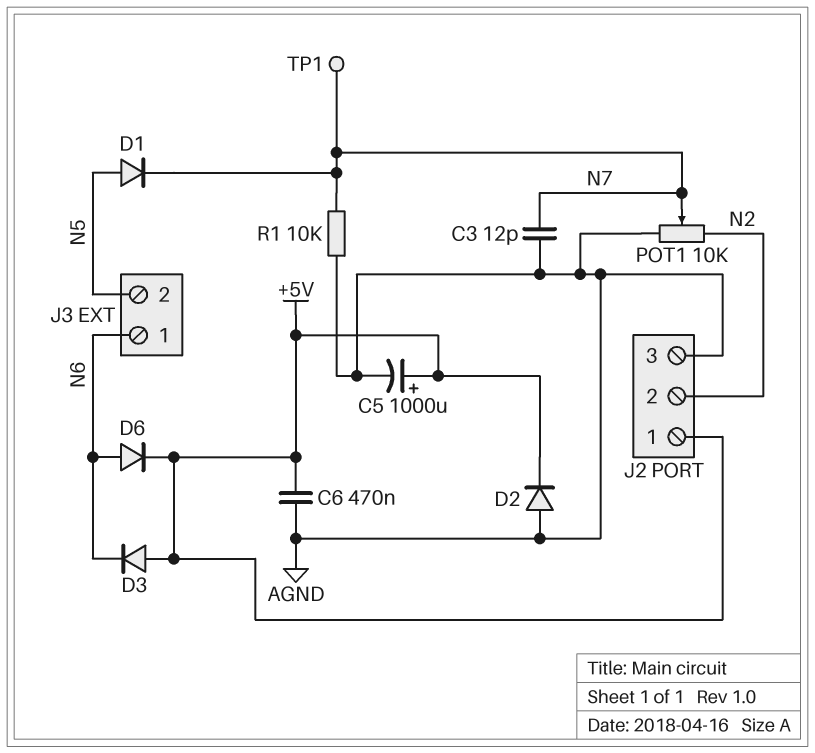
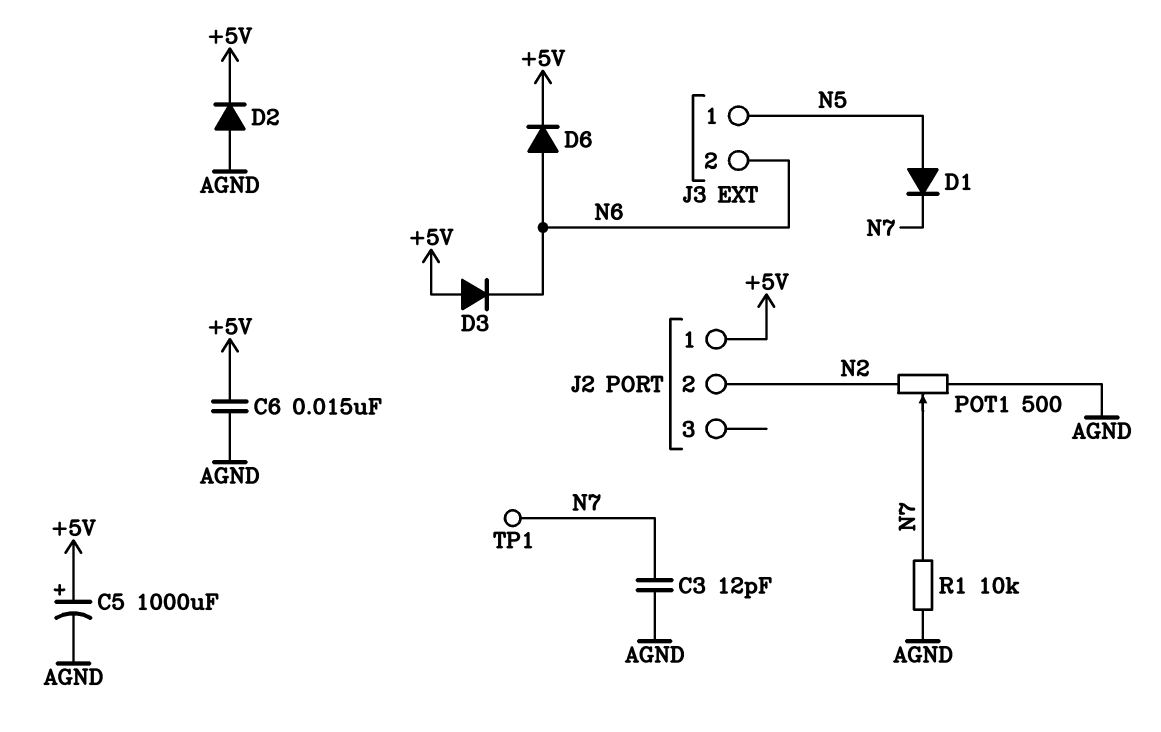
C6: 470nF (+5V, AGND) -> 15nF (+5V, AGND)
J2 pin 3: AGND -> none
J3 pin 1: N6 -> N5
J3 pin 2: N5 -> N6
POT1: 10k (AGND, N2, wiper N7) -> 500 (AGND, N2, wiper N7)

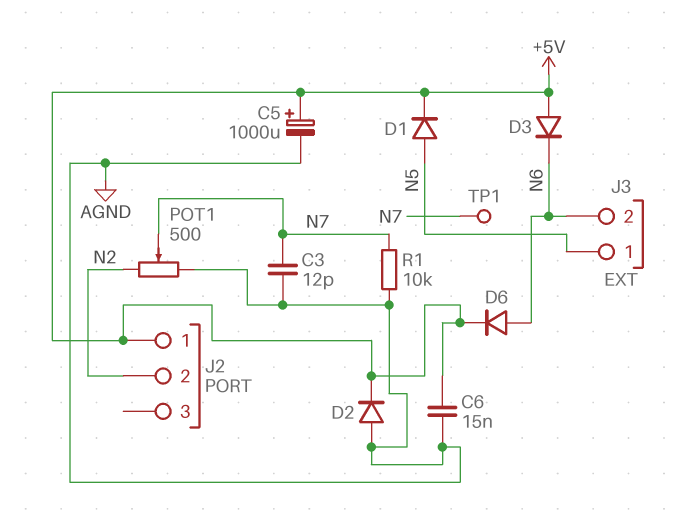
D1: diode (A N5, K N7) -> diode (A N5, K +5V)

